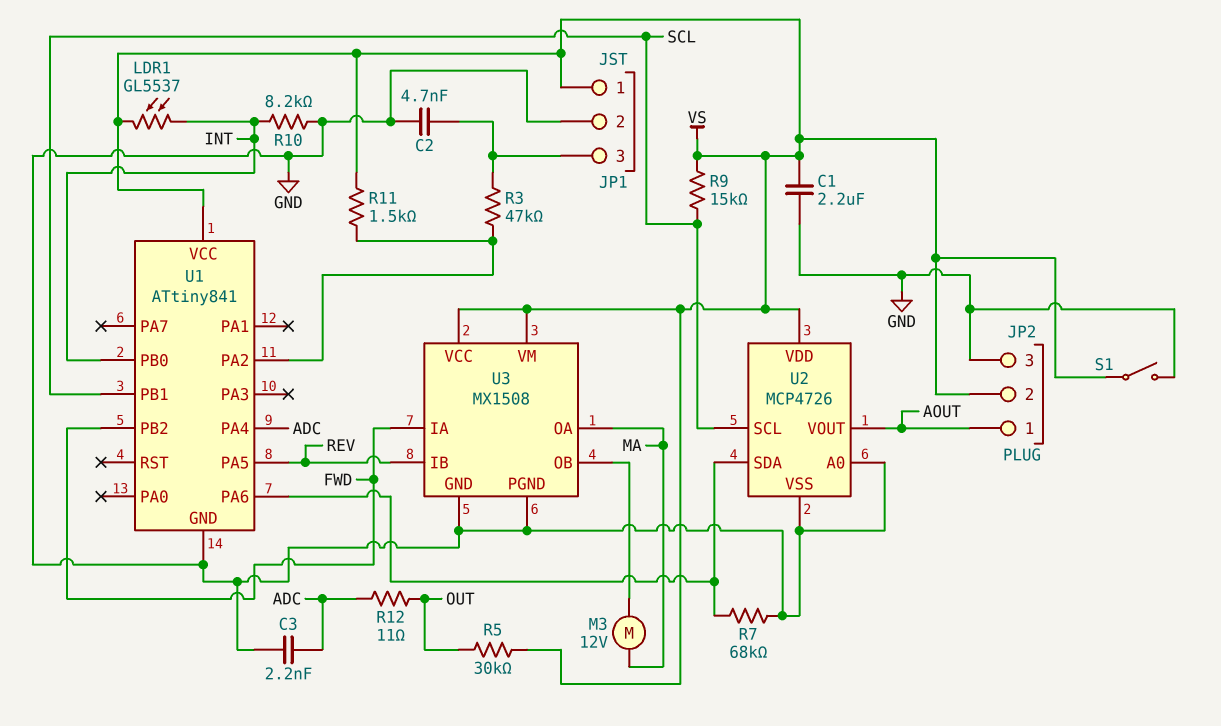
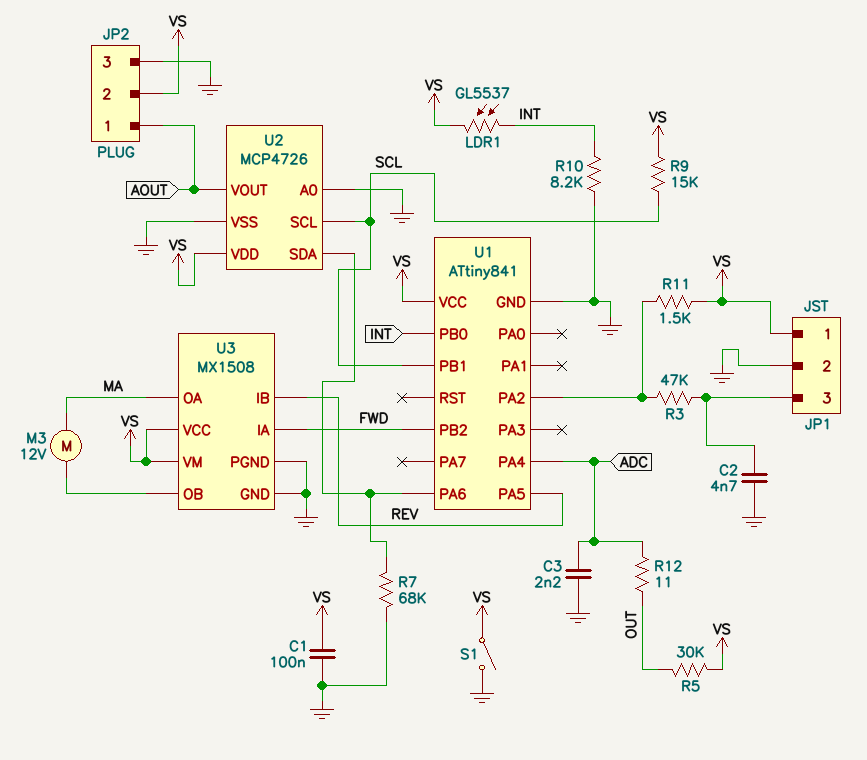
C1: 2.2uF (GND, VS) -> 100nF (GND, VS)

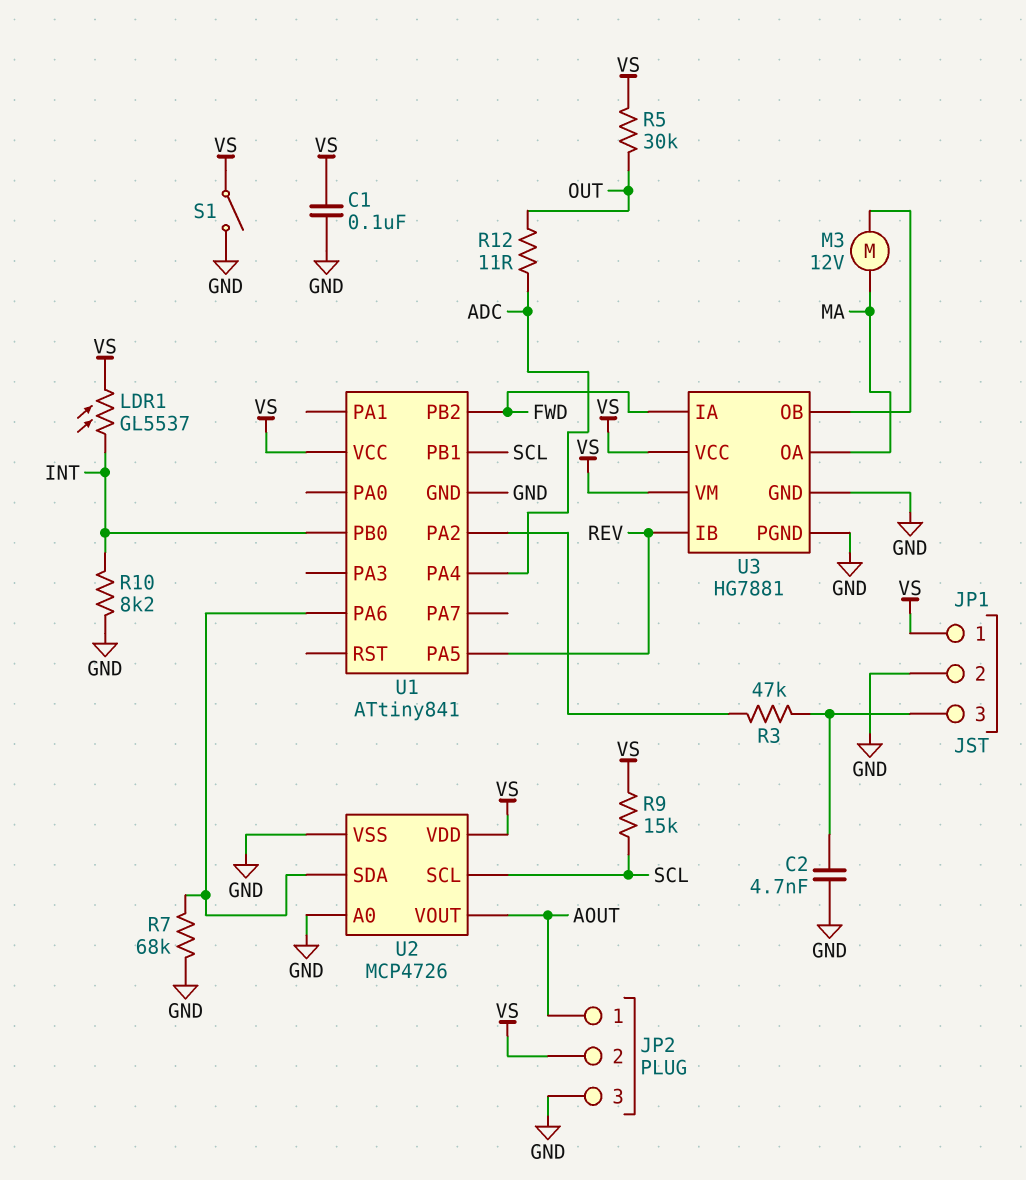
C3: 2.2nF (ADC, GND) -> none
R11: 1.5k (U1/PA2, VS) -> none
U3: MX1508 -> HG7881

